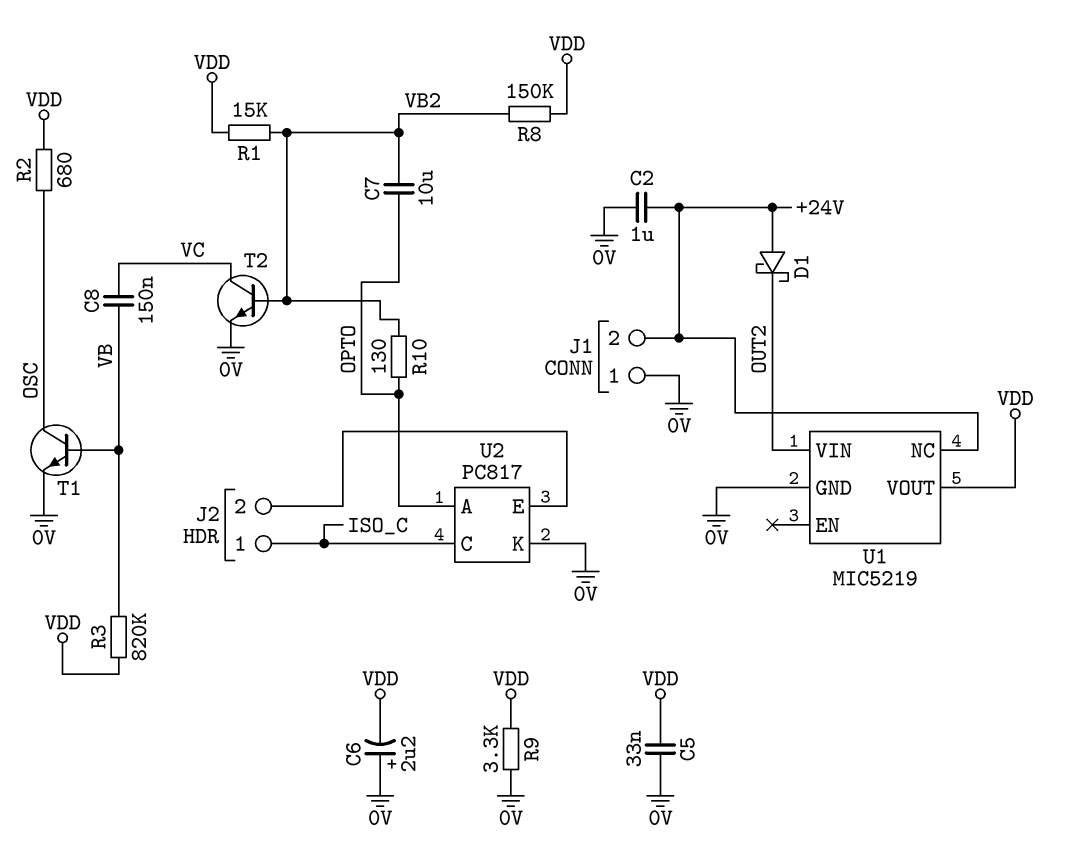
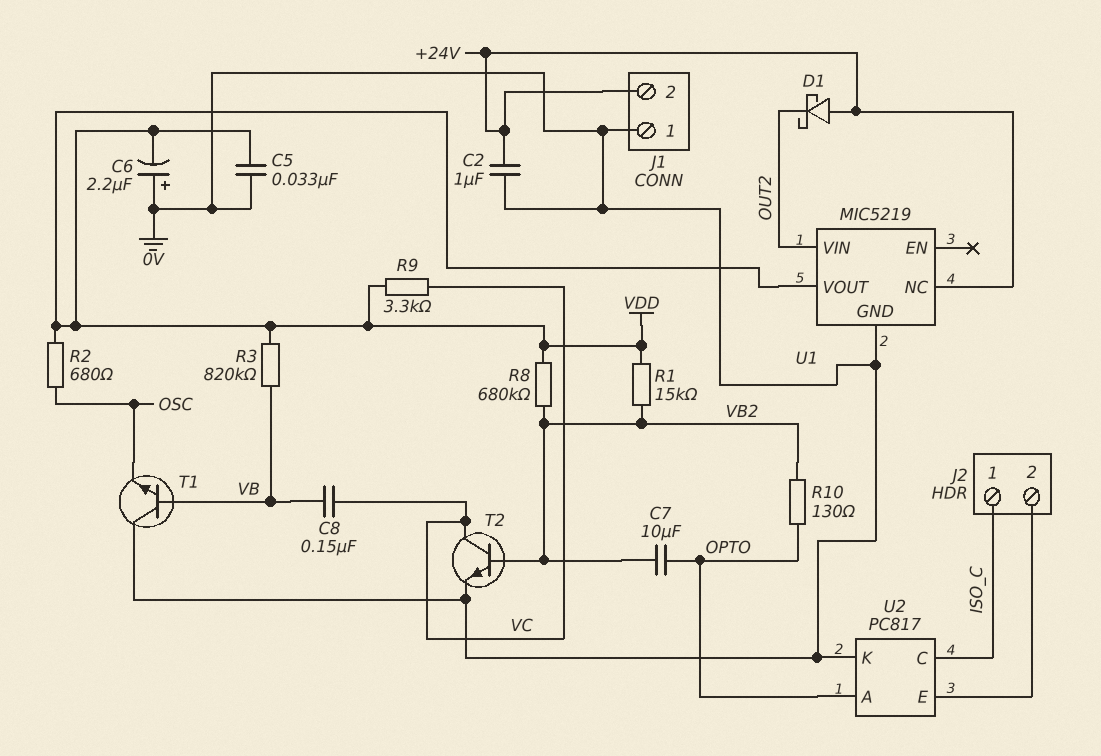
R8: 150k (VB2, VDD) -> 680k (VB2, VDD)
R9: 3.3k (0V, VDD) -> 3.3k (VC, VDD)
T1: NPN (B VB, C OSC, E 0V) -> NPN (B VB, C 0V, E OSC)

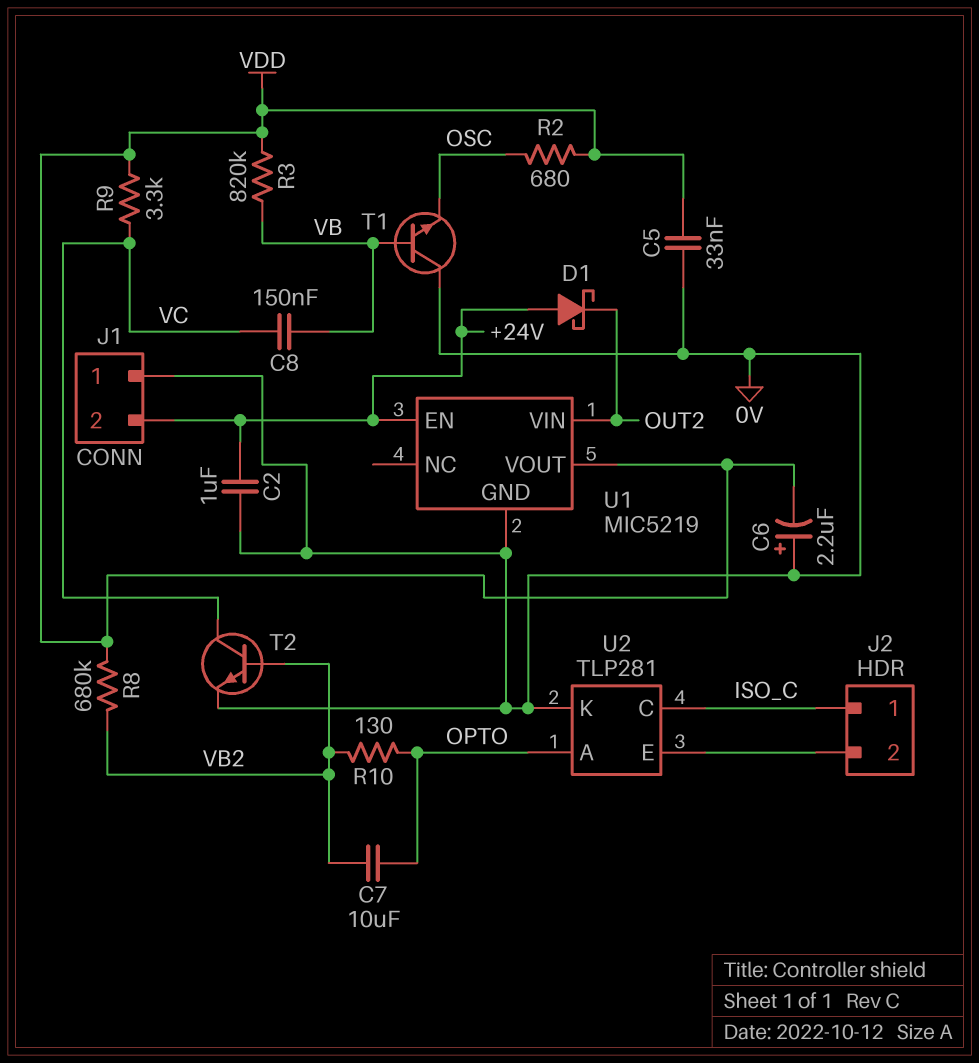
R1: 15k (VB2, VDD) -> none
U1 pin EN: none -> +24V
U1 pin NC: +24V -> none
U2: PC817 -> TLP281

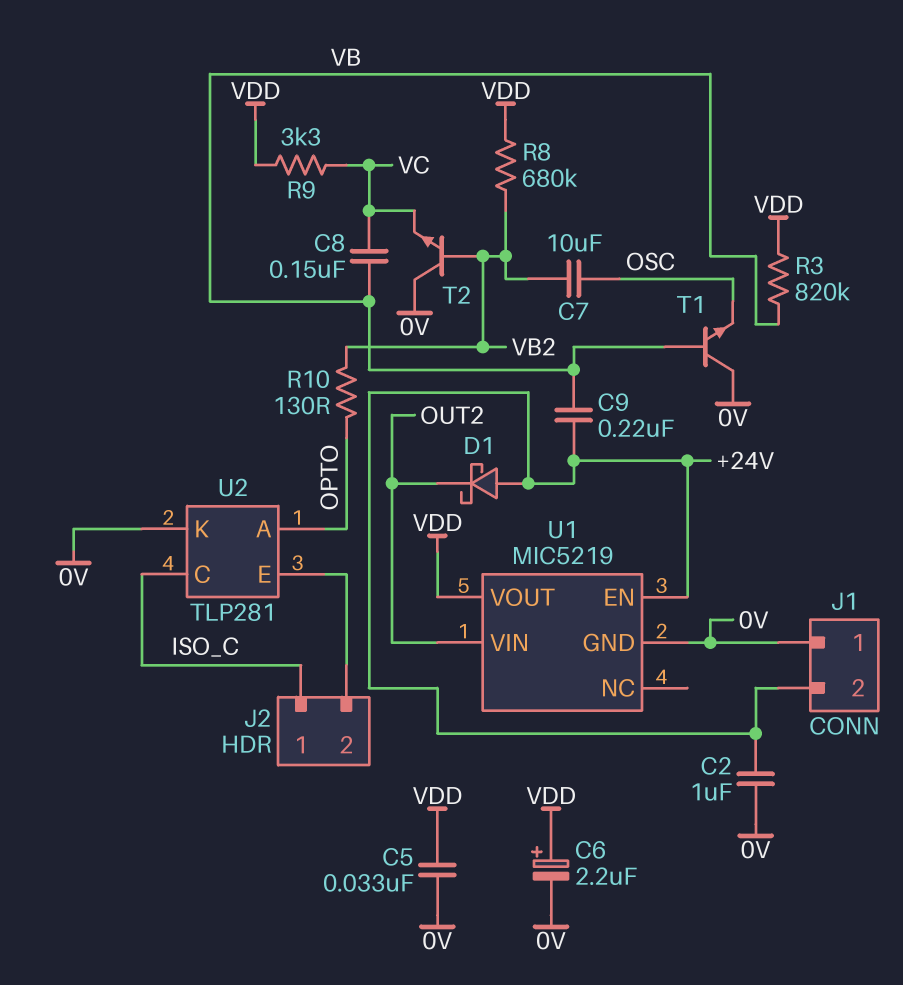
C6: 2.2uF (plus 0V, minus VDD) -> 2.2uF (plus VDD, minus 0V)
C7: 10uF (OPTO, VB2) -> 10uF (OSC, VB2)
C9: none -> 220nF (+24V, VB)
R2: 680 (OSC, VDD) -> none
T2: NPN (B VB2, C VC, E 0V) -> NPN (B VB2, C 0V, E VC)

